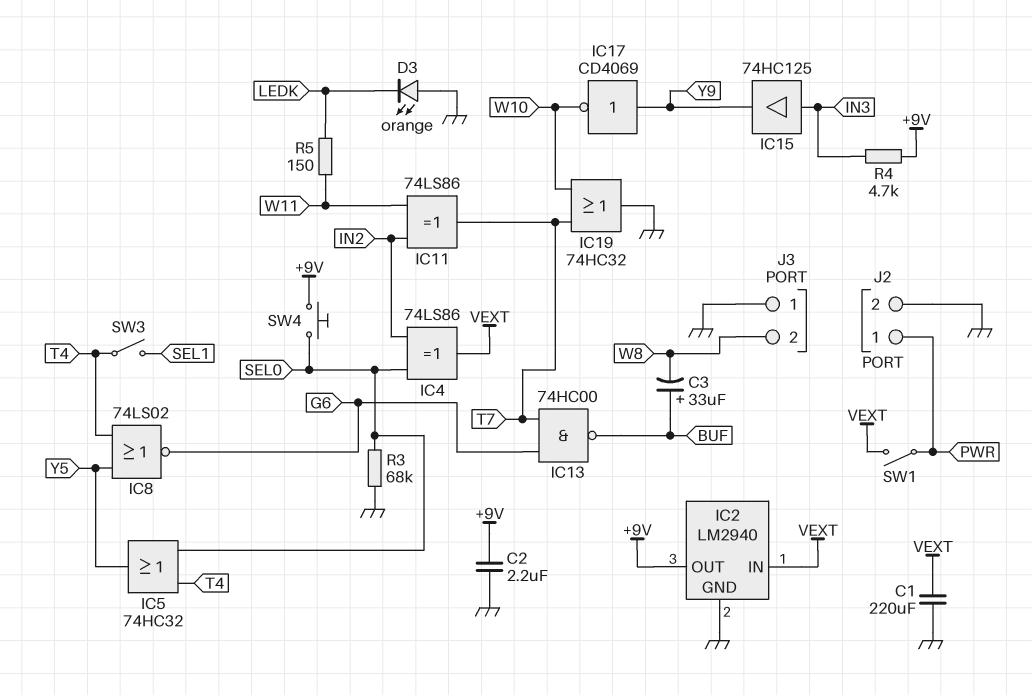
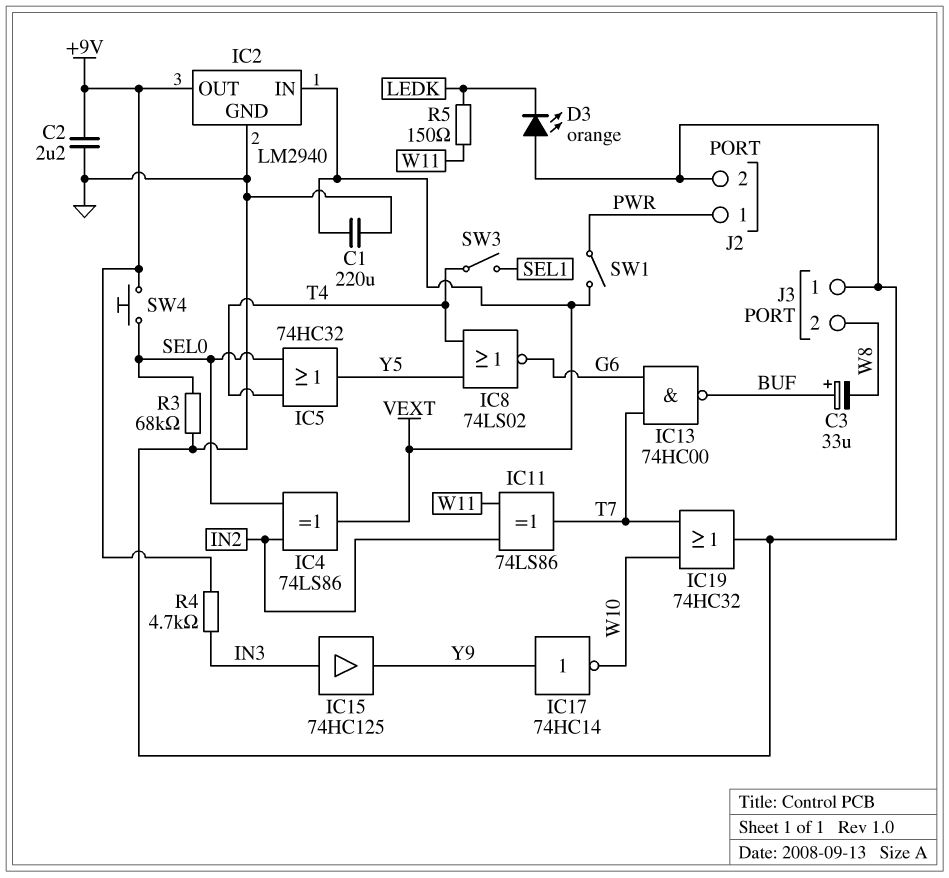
IC17: NOT CD4069 (in Y9, out W10) -> NOT 74HC14 (in Y9, out W10)

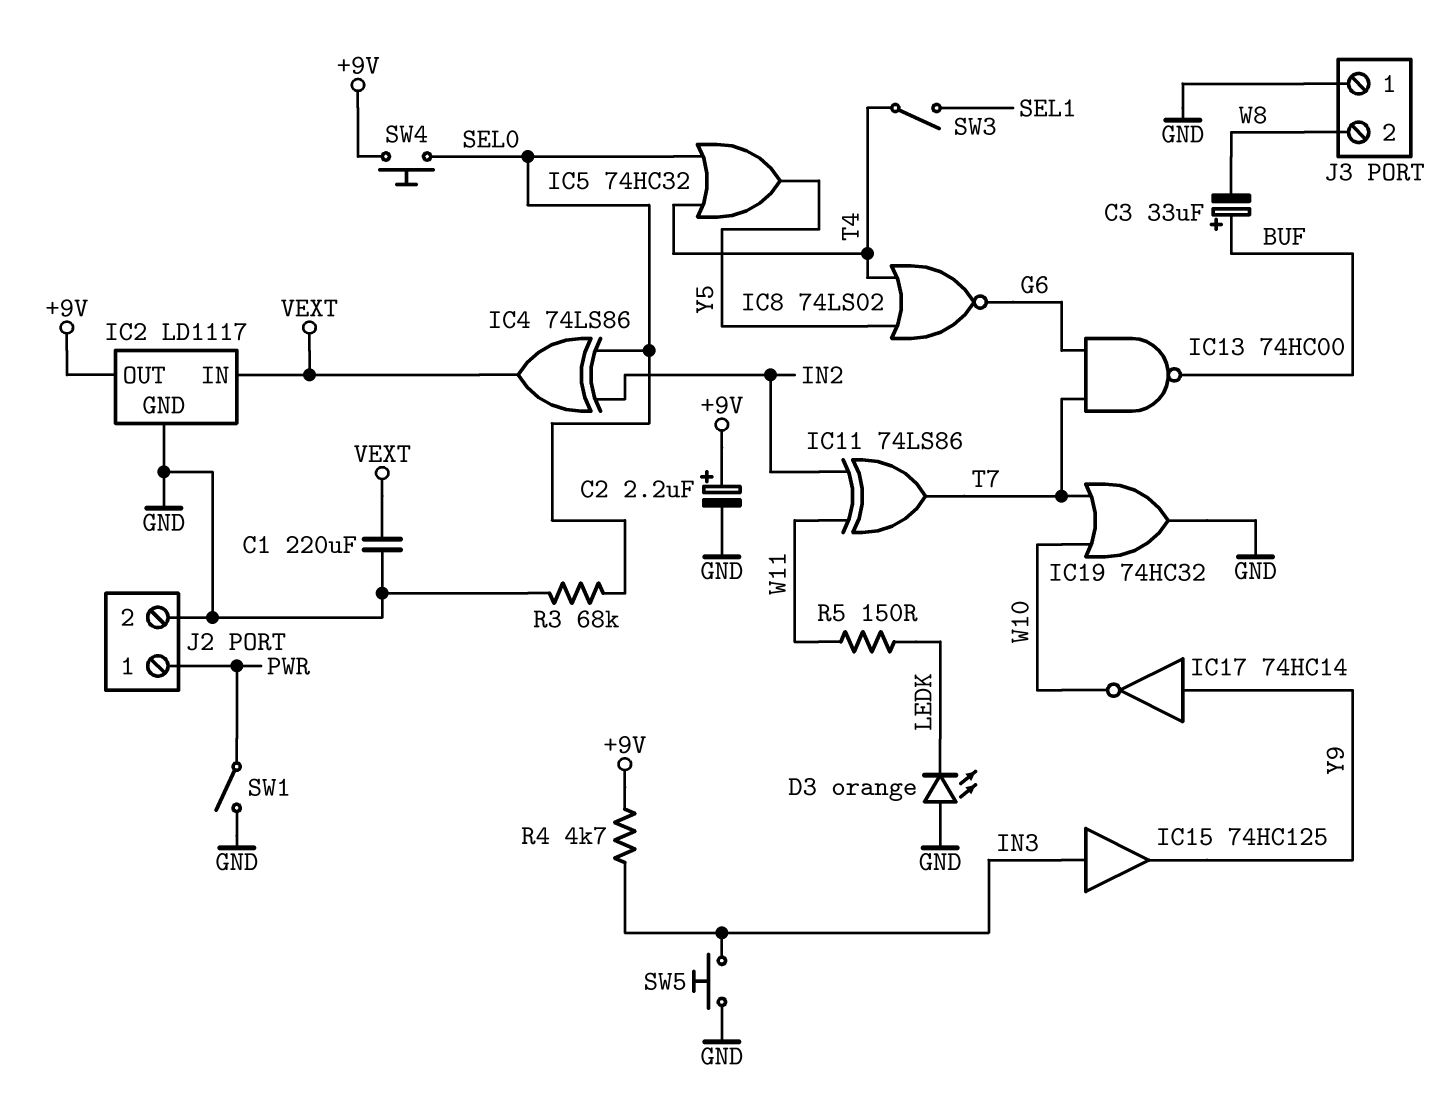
C2: 2.2uF (+9V, GND) -> 2.2uF (plus +9V, minus GND)
IC2: LM2940 -> LD1117
SW1: switch (PWR, VEXT) -> switch (GND, PWR)
SW5: none -> button (GND, IN3)

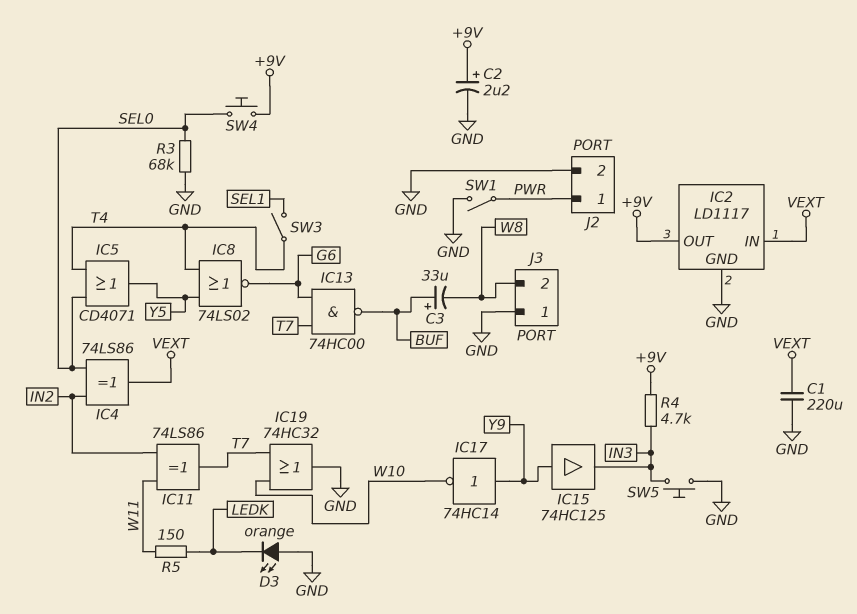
IC5: OR 74HC32 (in SEL0, in T4, out Y5) -> OR CD4071 (in SEL0, in T4, out Y5)
IC15: buffer 74HC125 (in IN3, out Y9) -> buffer 74HC125 (in Y9, out IN3)

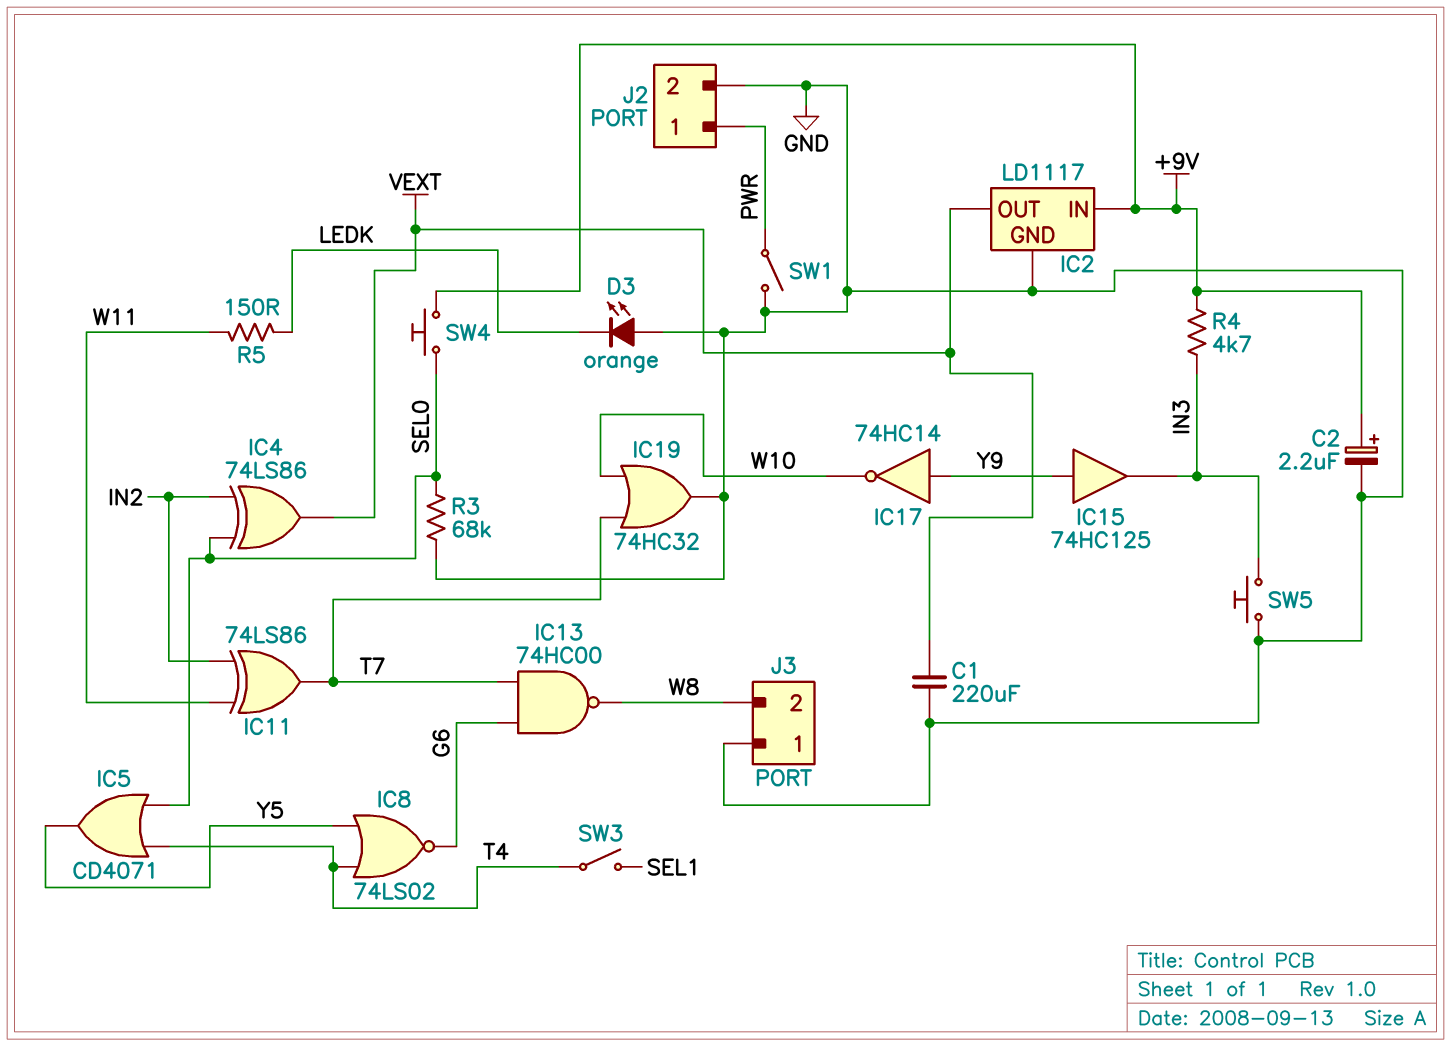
C3: 33uF (plus BUF, minus W8) -> none
IC2 pin IN: VEXT -> +9V
IC2 pin OUT: +9V -> VEXT
IC13: NAND 74HC00 (in G6, in T7, out BUF) -> NAND 74HC00 (in G6, in T7, out W8)

